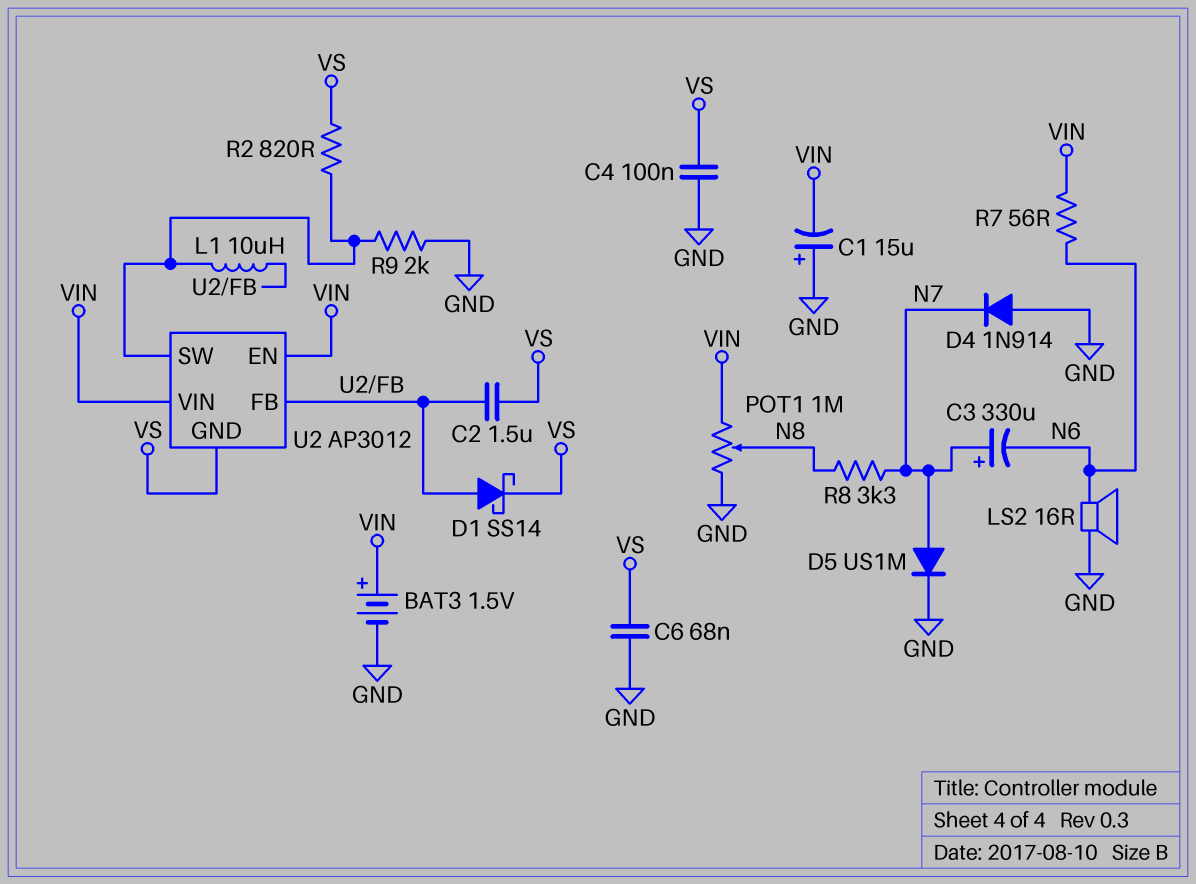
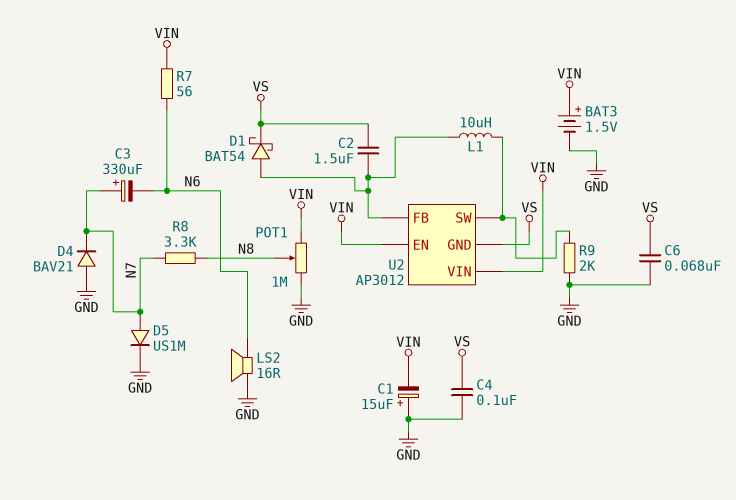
D1: schottky SS14 (A U2/FB, K VS) -> schottky BAT54 (A U2/FB, K VS)
D4: diode 1N914 (A GND, K N7) -> diode BAV21 (A GND, K N7)
R2: 820 (U2/SW, VS) -> none

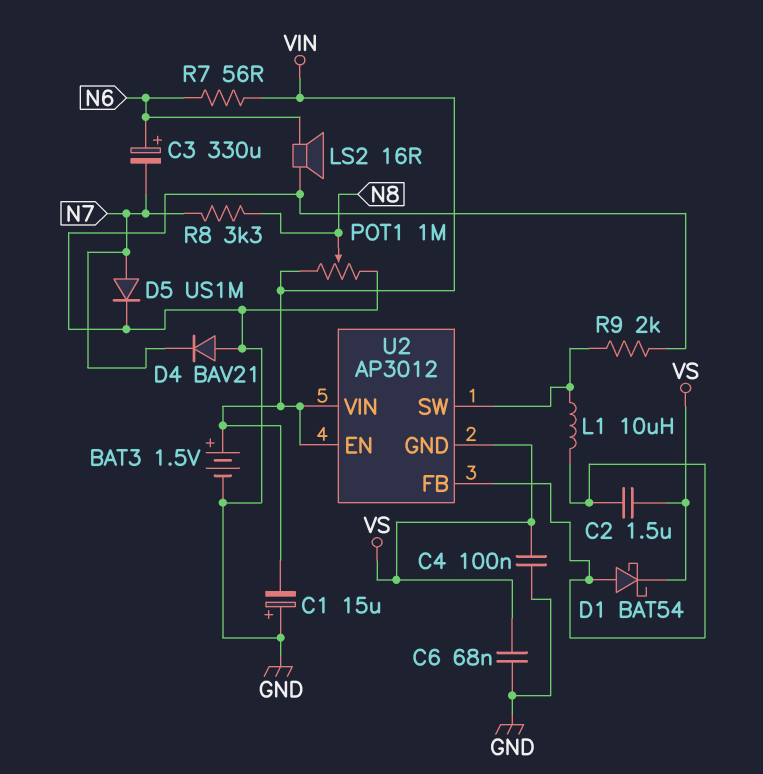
C3: 330uF (plus N7, minus N6) -> 330uF (plus N6, minus N7)

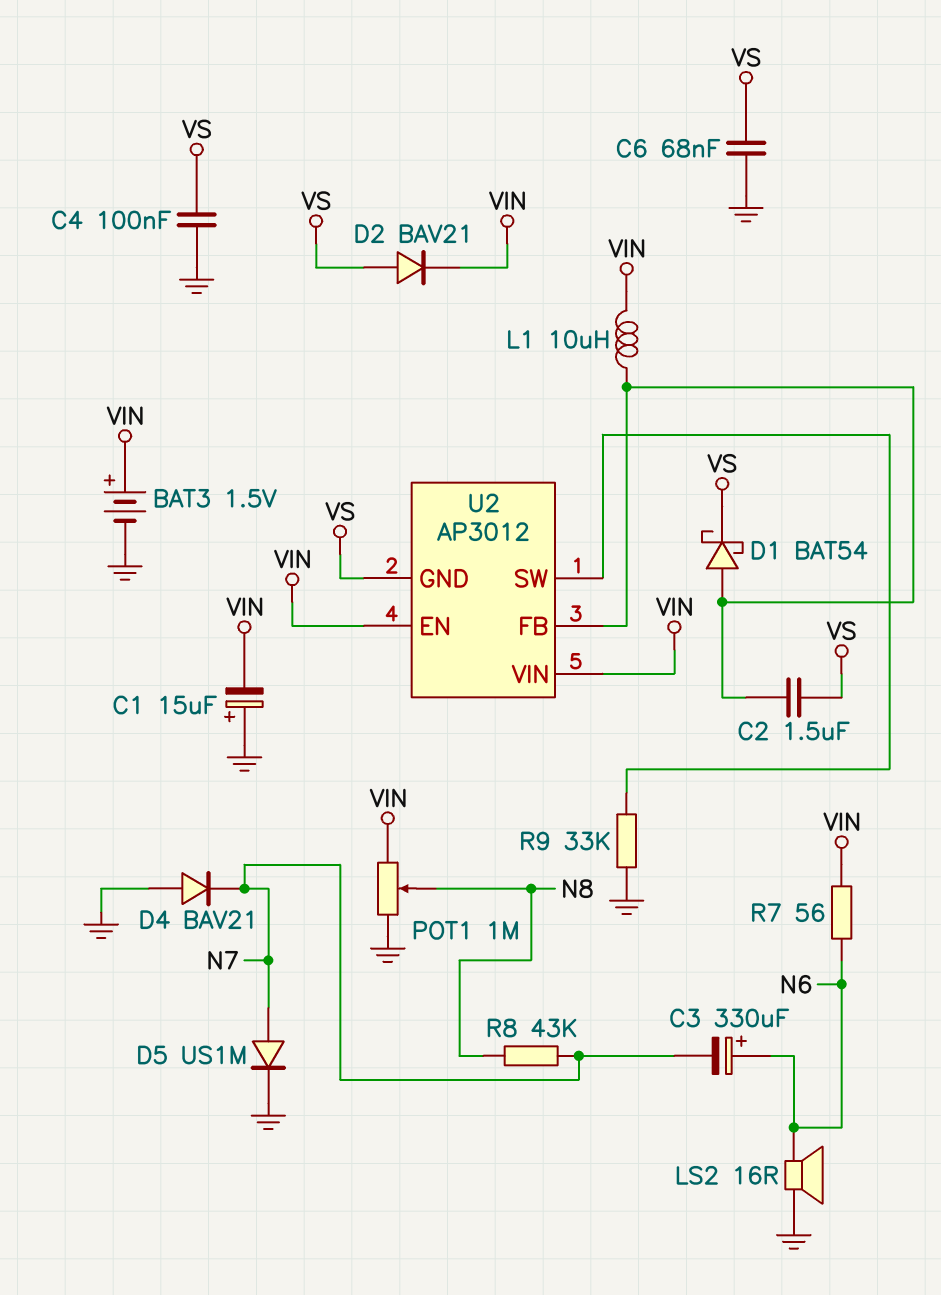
D2: none -> diode BAV21 (A VS, K VIN)
L1: 10uH (U2/FB, U2/SW) -> 10uH (U2/FB, VIN)
R8: 3.3k (N7, N8) -> 43k (N7, N8)
R9: 2k (GND, U2/SW) -> 33k (GND, U2/SW)

